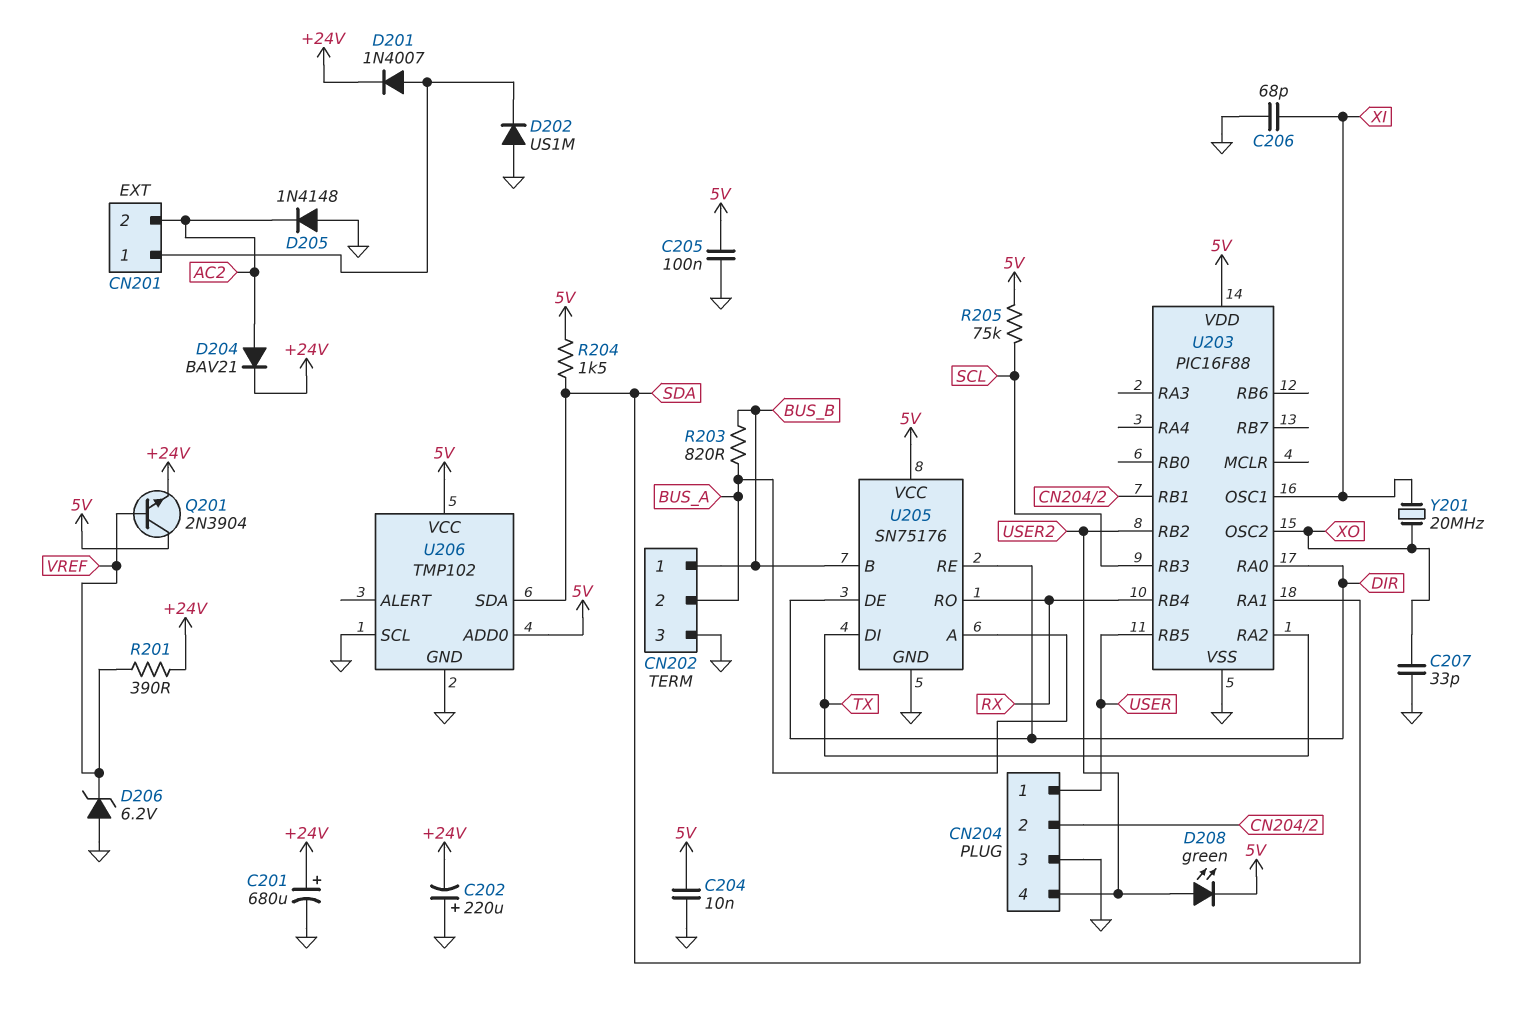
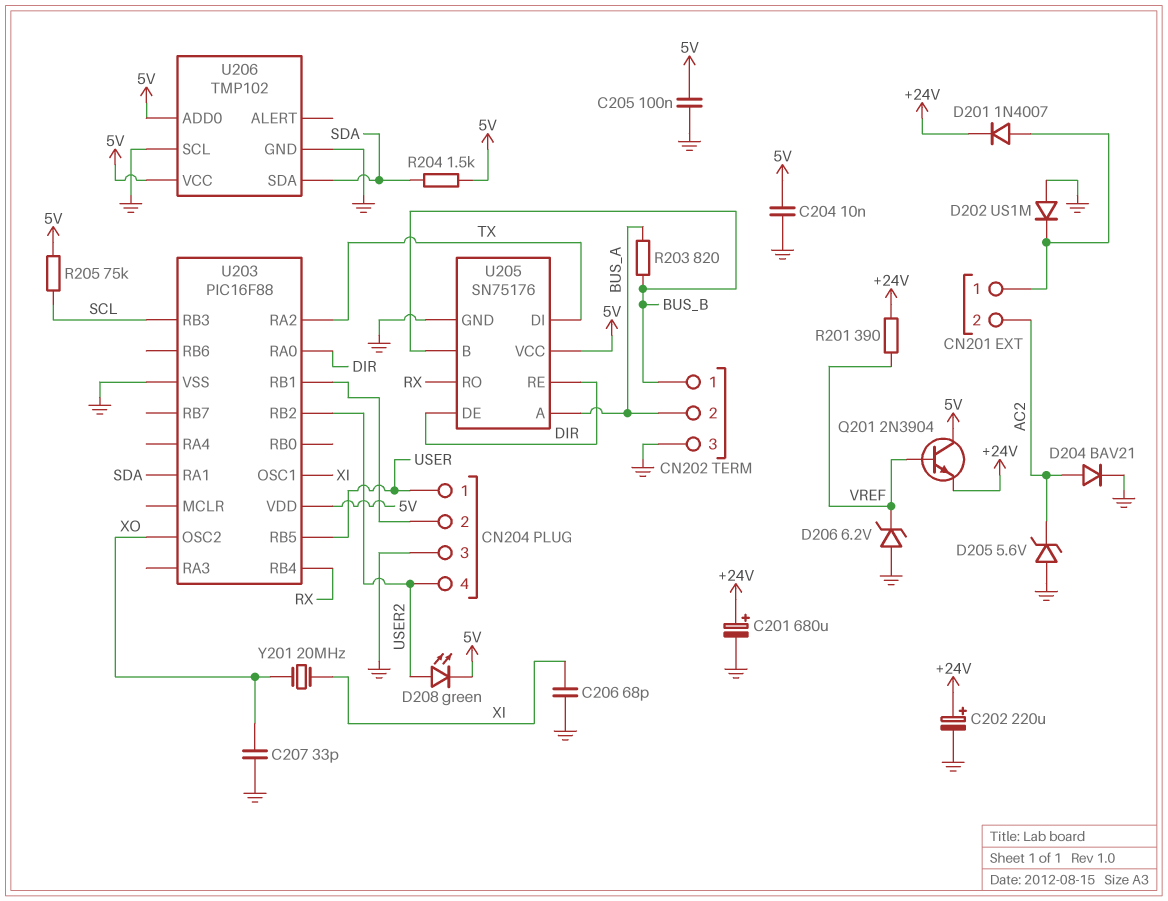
C202: 220uF (plus GND, minus +24V) -> 220uF (plus +24V, minus GND)
D204: diode BAV21 (A AC2, K +24V) -> diode BAV21 (A AC2, K GND)
D205: diode 1N4148 (A GND, K AC2) -> zener 5.6V (A GND, K AC2)

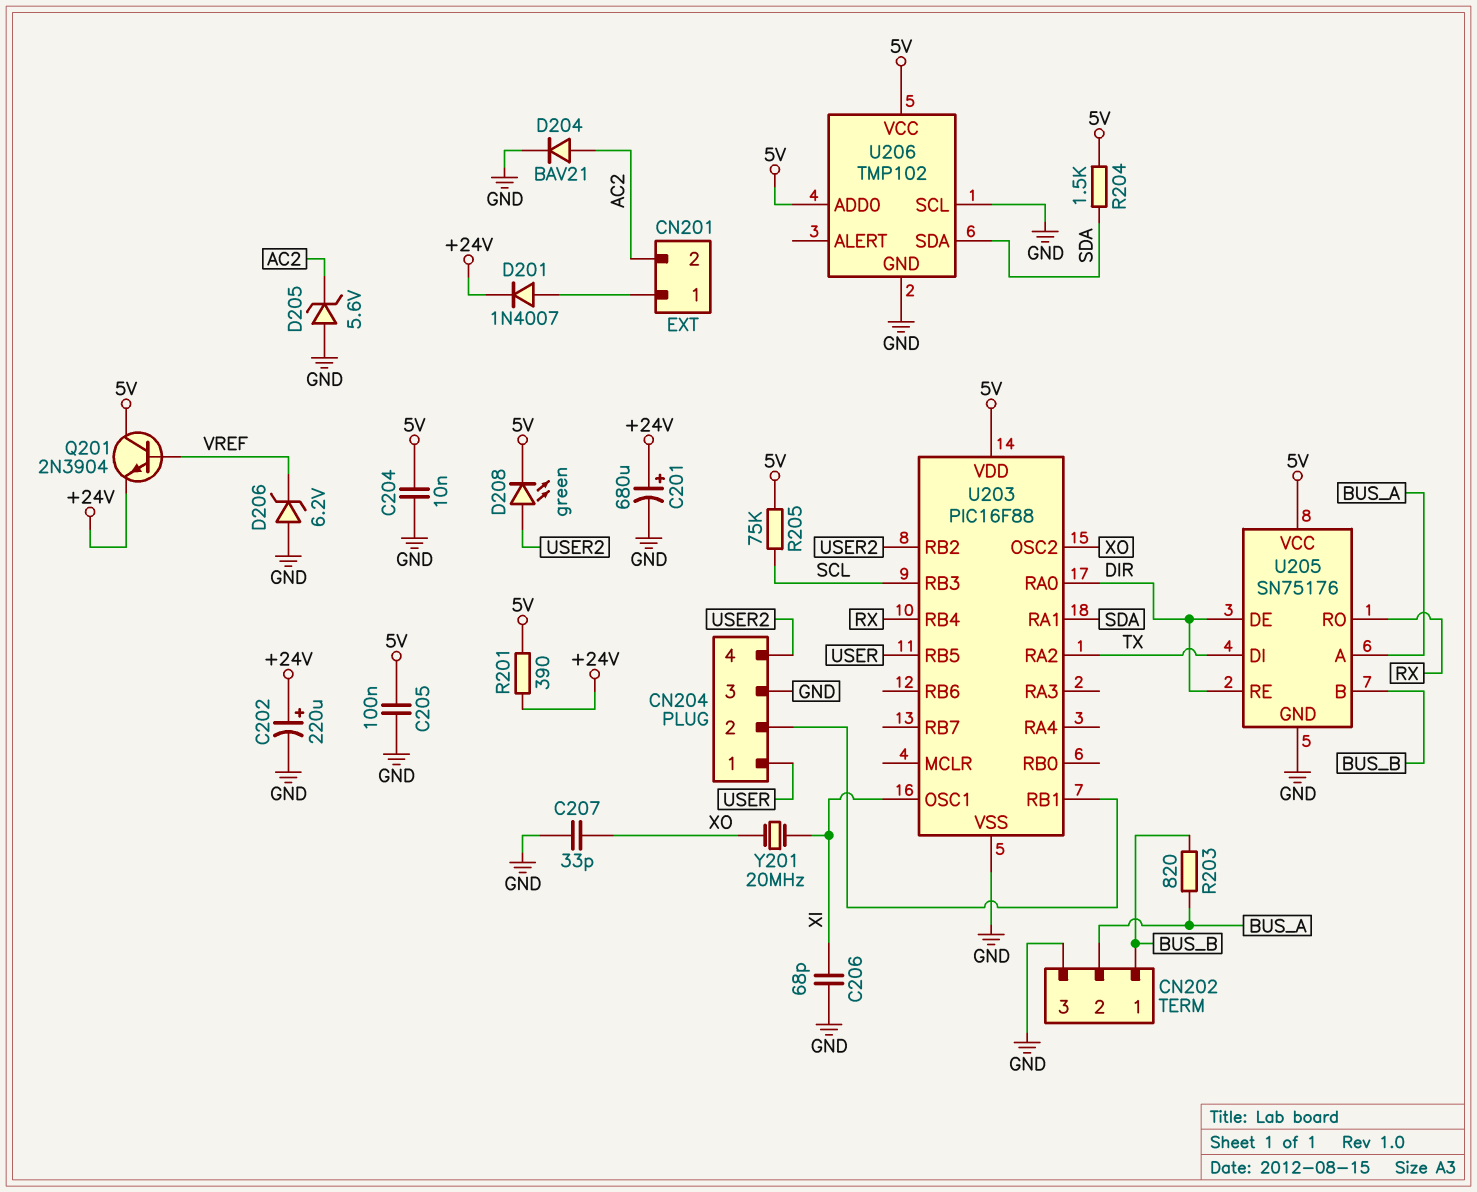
D202: diode US1M (A GND, K CN201/1) -> none
R201: 390 (+24V, VREF) -> 390 (+24V, 5V)

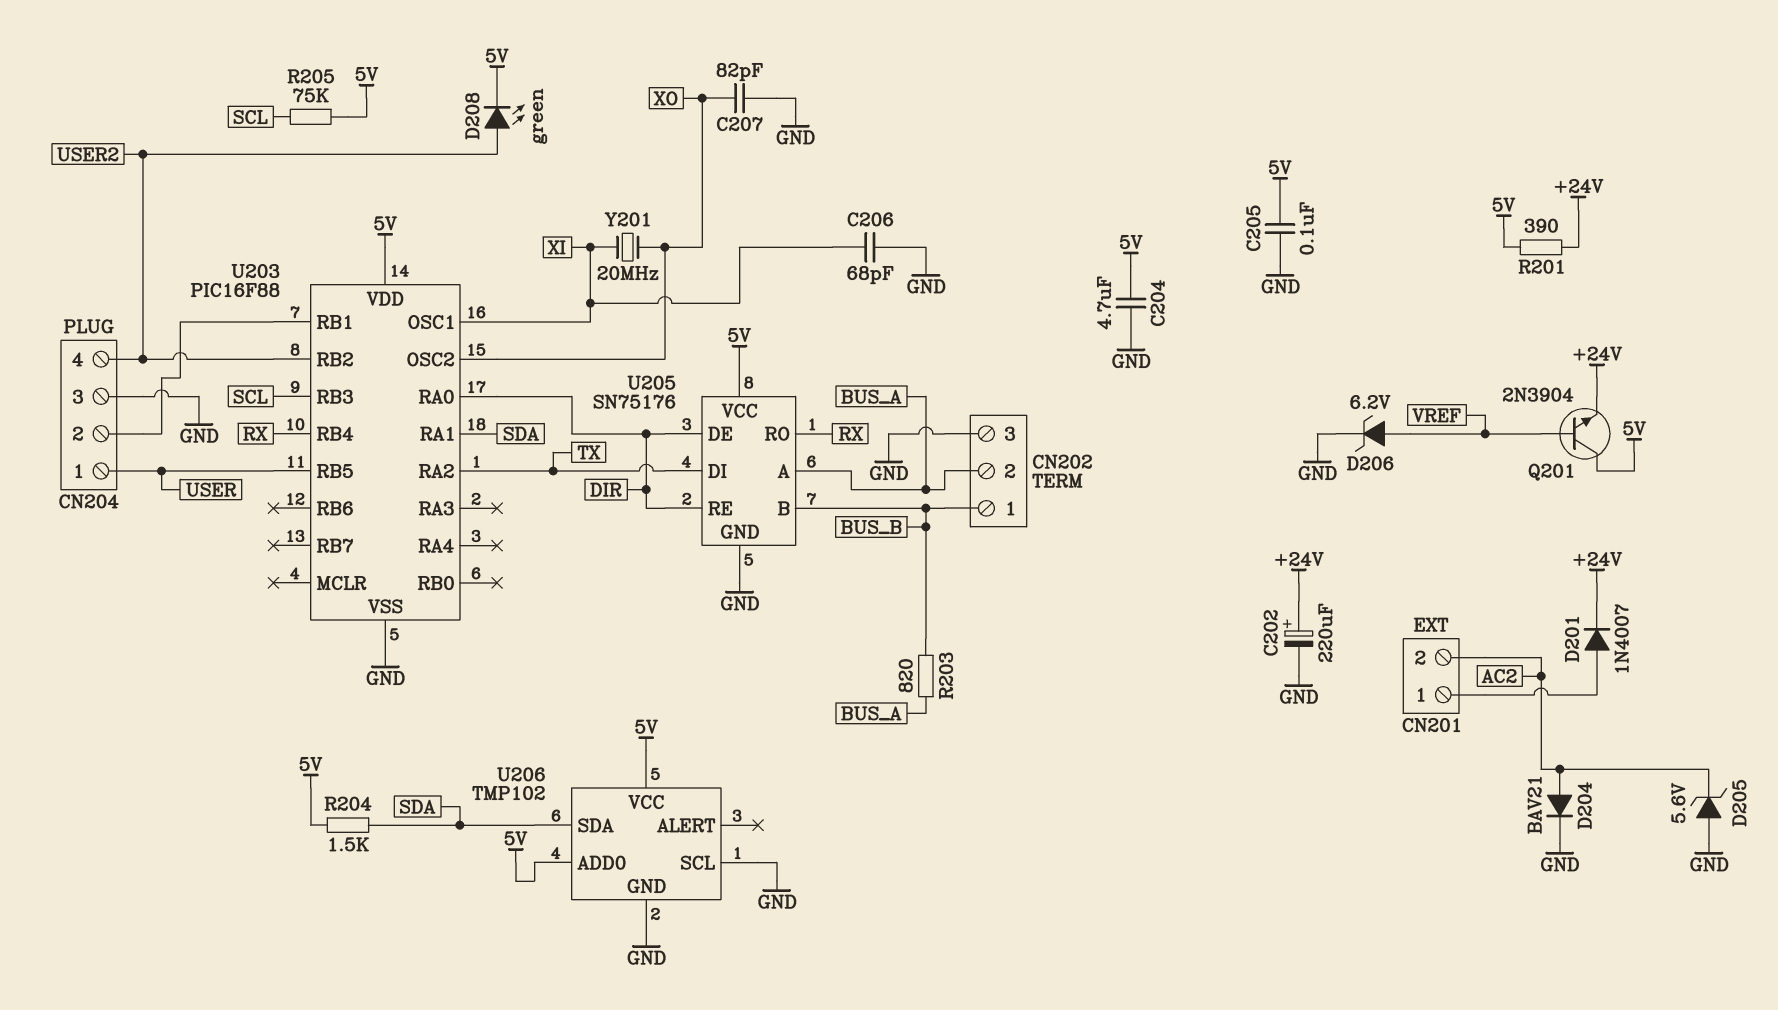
C201: 680uF (plus +24V, minus GND) -> none
C204: 10nF (5V, GND) -> 4.7uF (5V, GND)
C207: 33pF (GND, XO) -> 82pF (GND, XO)
D206: zener 6.2V (A GND, K VREF) -> zener 6.2V (A VREF, K GND)

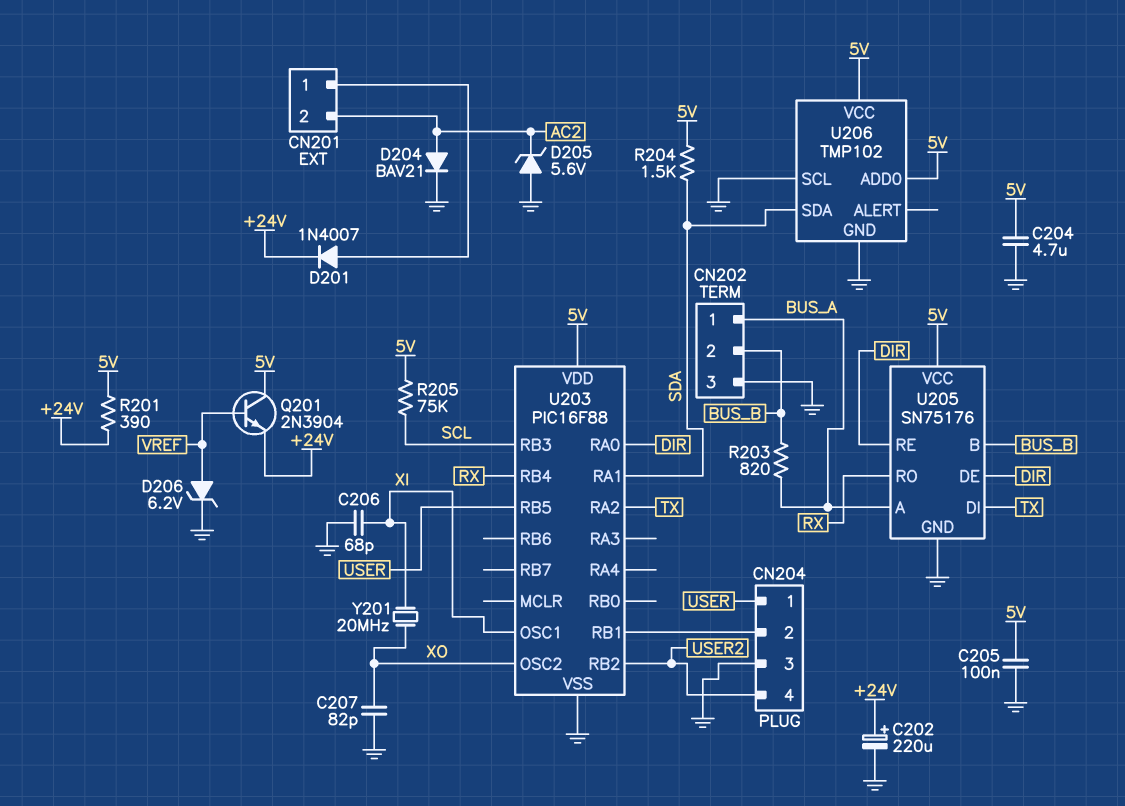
CN202 pin 1: BUS_B -> BUS_A
CN202 pin 2: BUS_A -> BUS_B
D208: LED green (A USER2, K 5V) -> none

